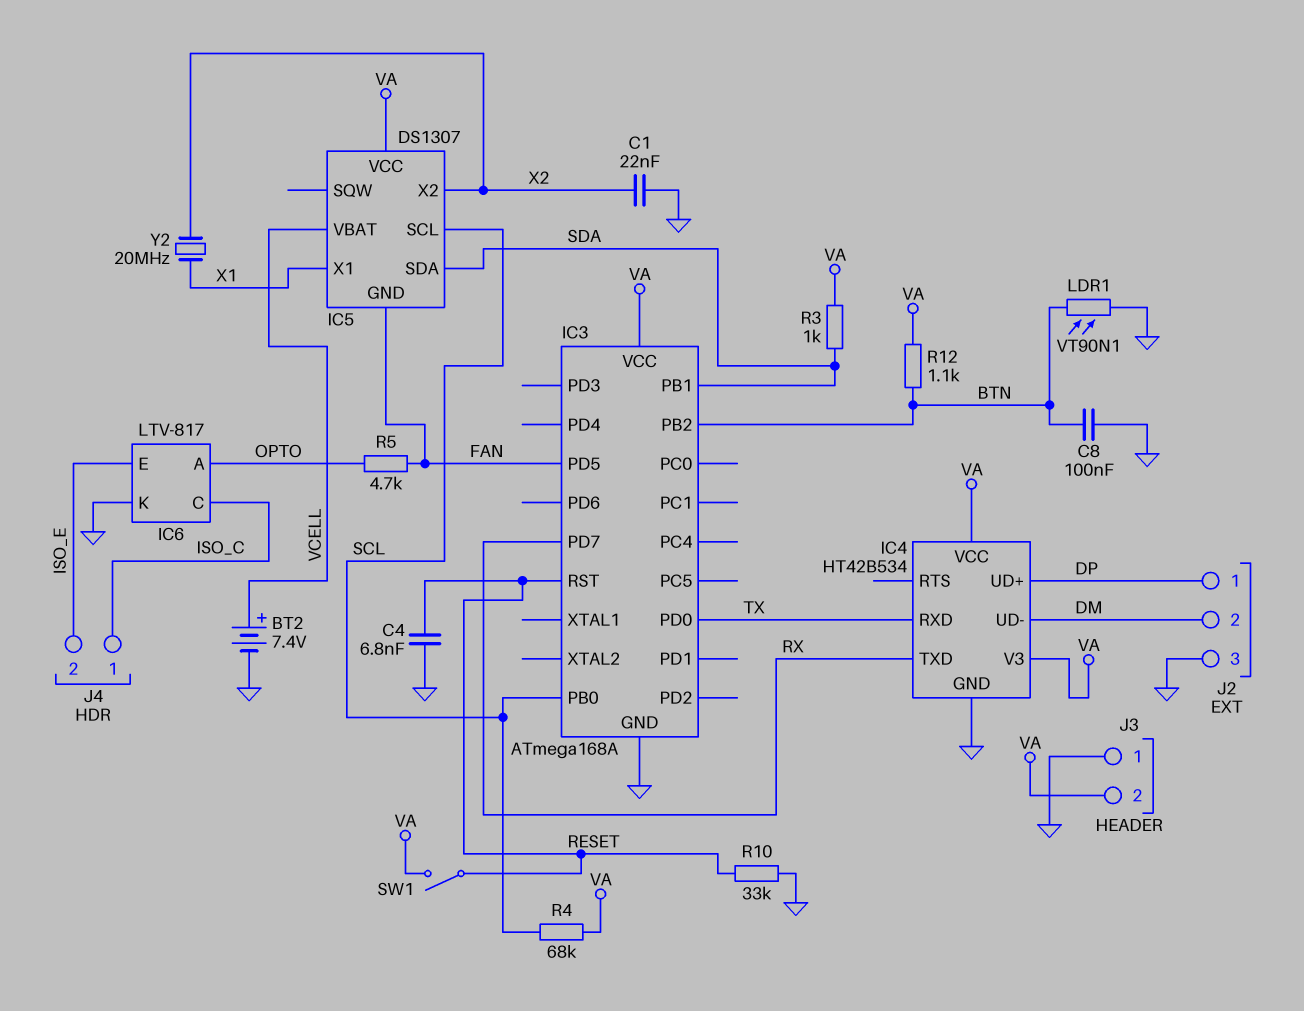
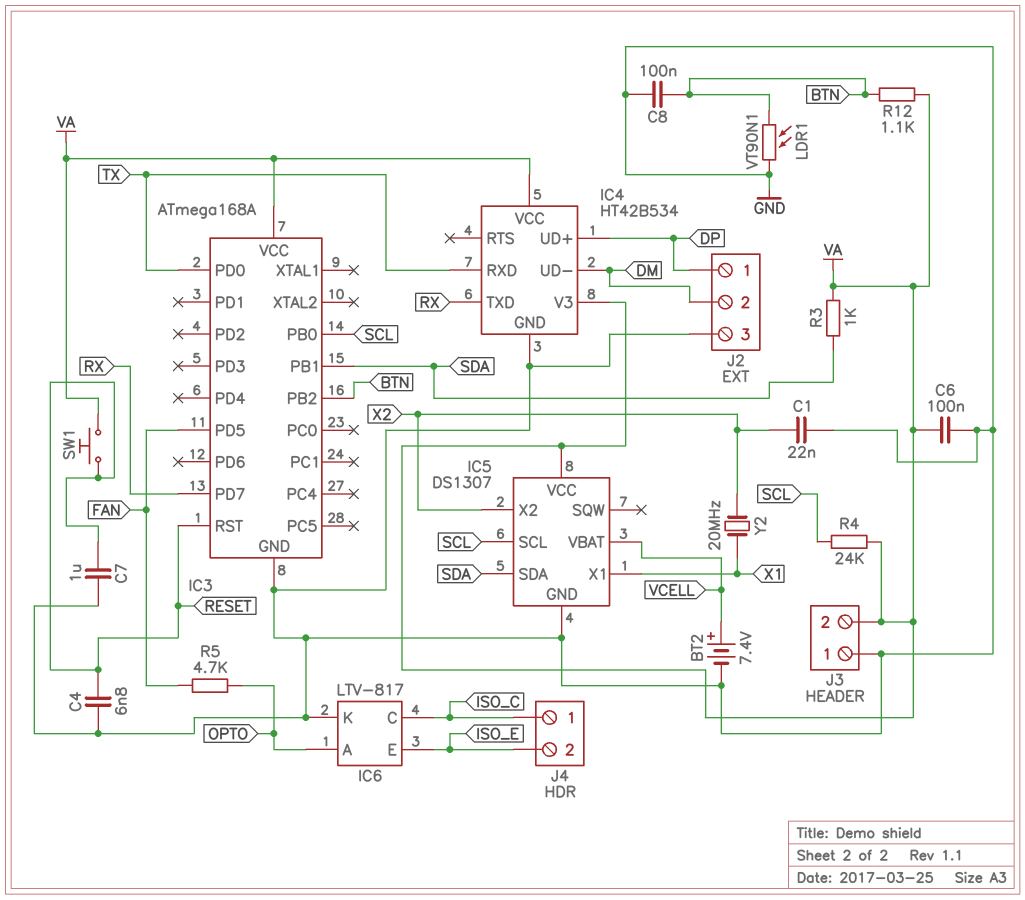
C6: none -> 100nF (GND, VA)
C7: none -> 1uF (GND, RESET)
IC5 pin GND: FAN -> GND
R4: 68k (SCL, VA) -> 24k (SCL, VA)
R10: 33k (GND, RESET) -> none
SW1: switch (RESET, VA) -> button (RESET, VA)

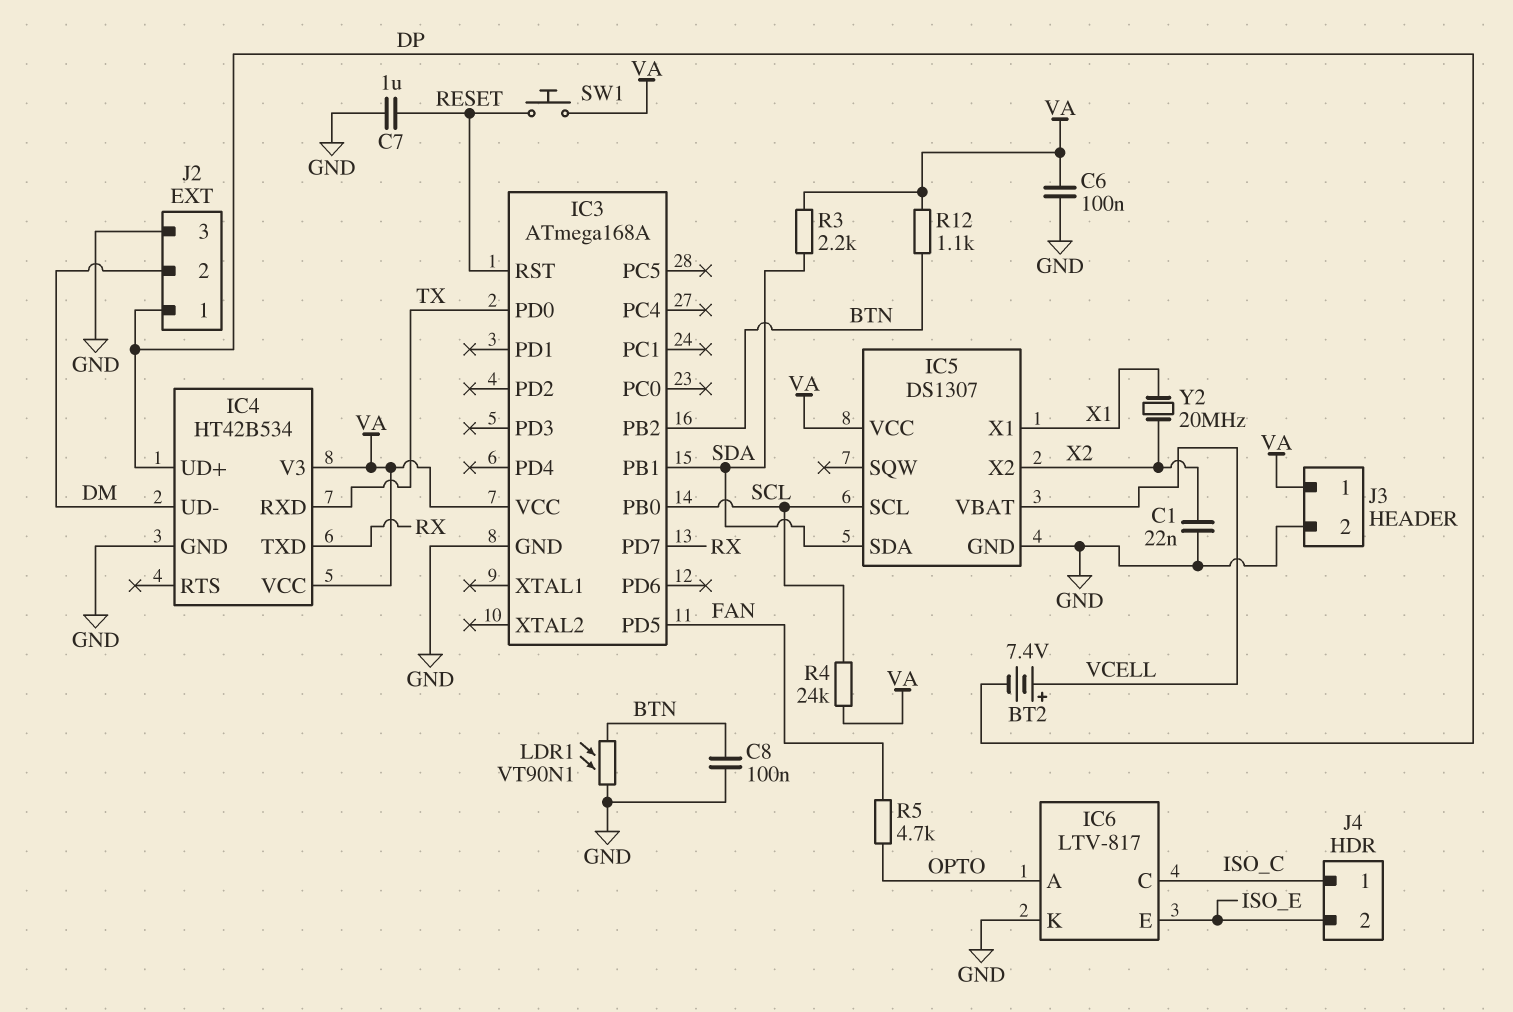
BT2: 7.4V (plus VCELL, minus GND) -> 7.4V (plus VCELL, minus DP)
C4: 6.8nF (GND, RESET) -> none
J3 pin 1: GND -> VA
J3 pin 2: VA -> GND
R3: 1k (SDA, VA) -> 2.2k (SDA, VA)

